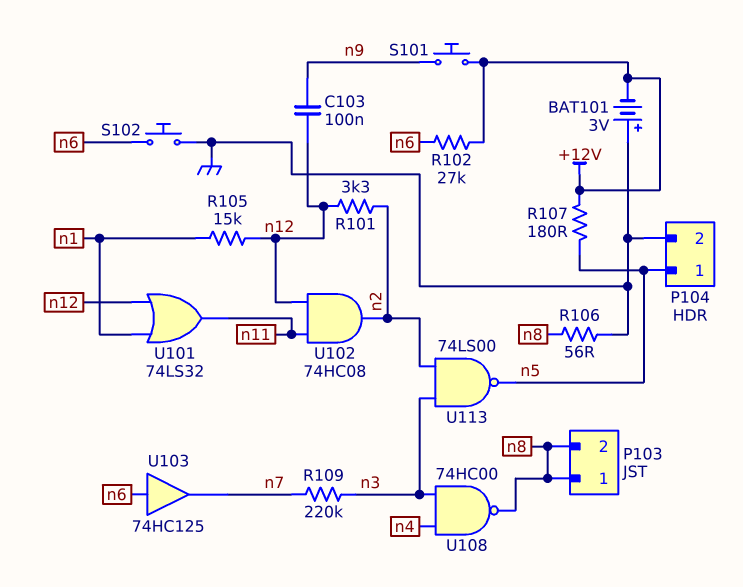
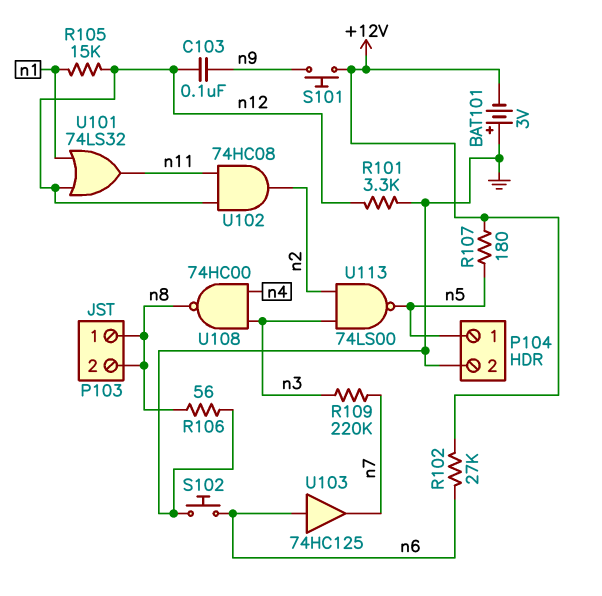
R101: 3.3k (n2, n12) -> 3.3k (GND, n12)

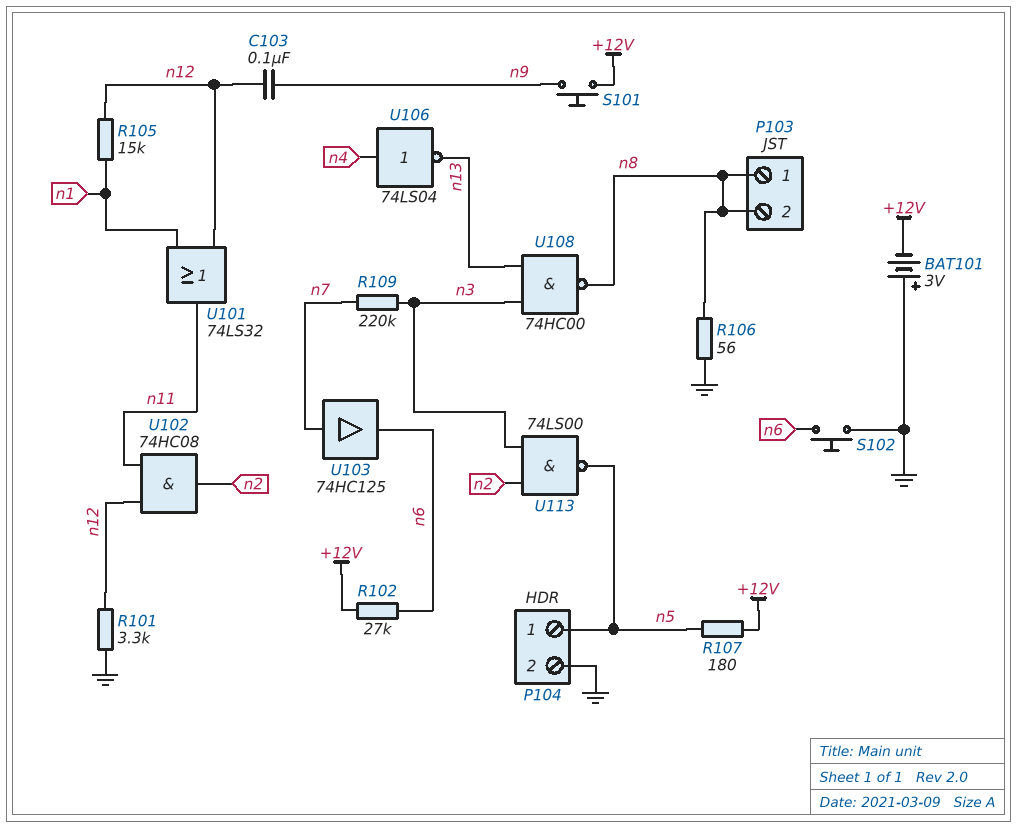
U103: buffer 74HC125 (in n6, out n7) -> buffer 74HC125 (in n7, out n6)
U106: none -> NOT 74LS04 (in n4, out n13)
U108: NAND 74HC00 (in n3, in n4, out n8) -> NAND 74HC00 (in n3, in n13, out n8)

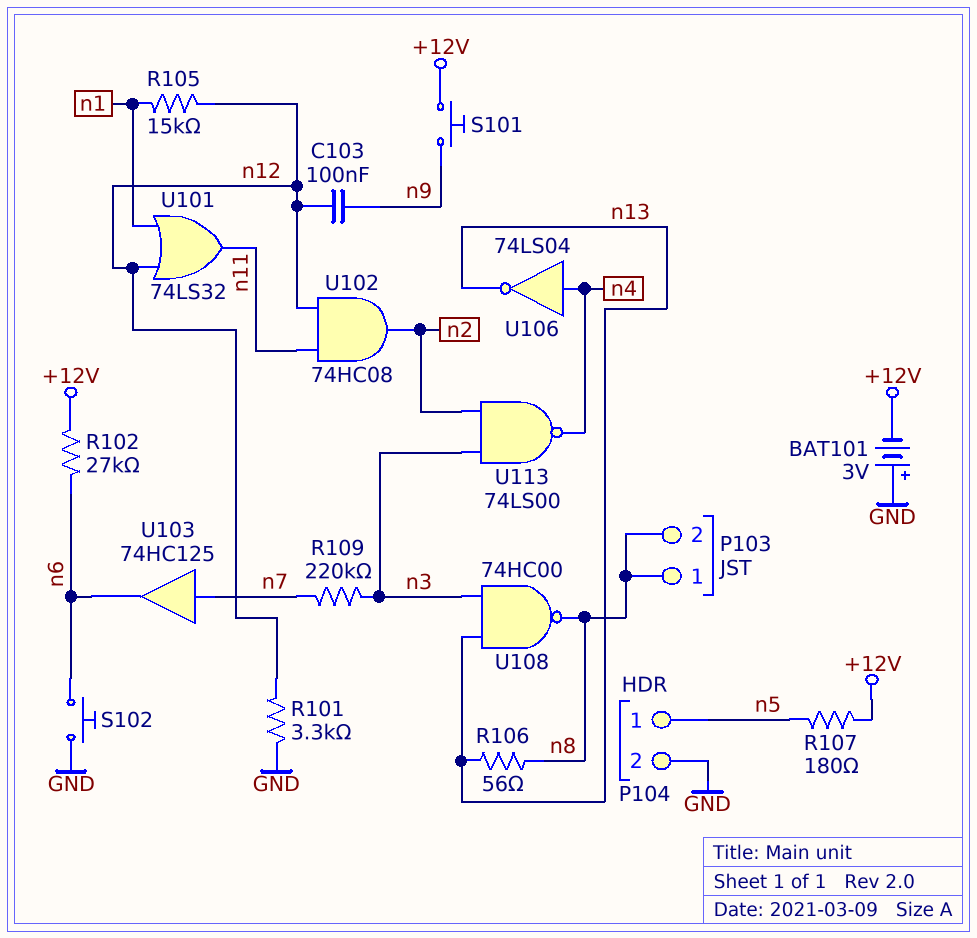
R106: 56 (GND, n8) -> 56 (n8, n13)
U113: NAND 74LS00 (in n2, in n3, out n5) -> NAND 74LS00 (in n2, in n3, out n4)

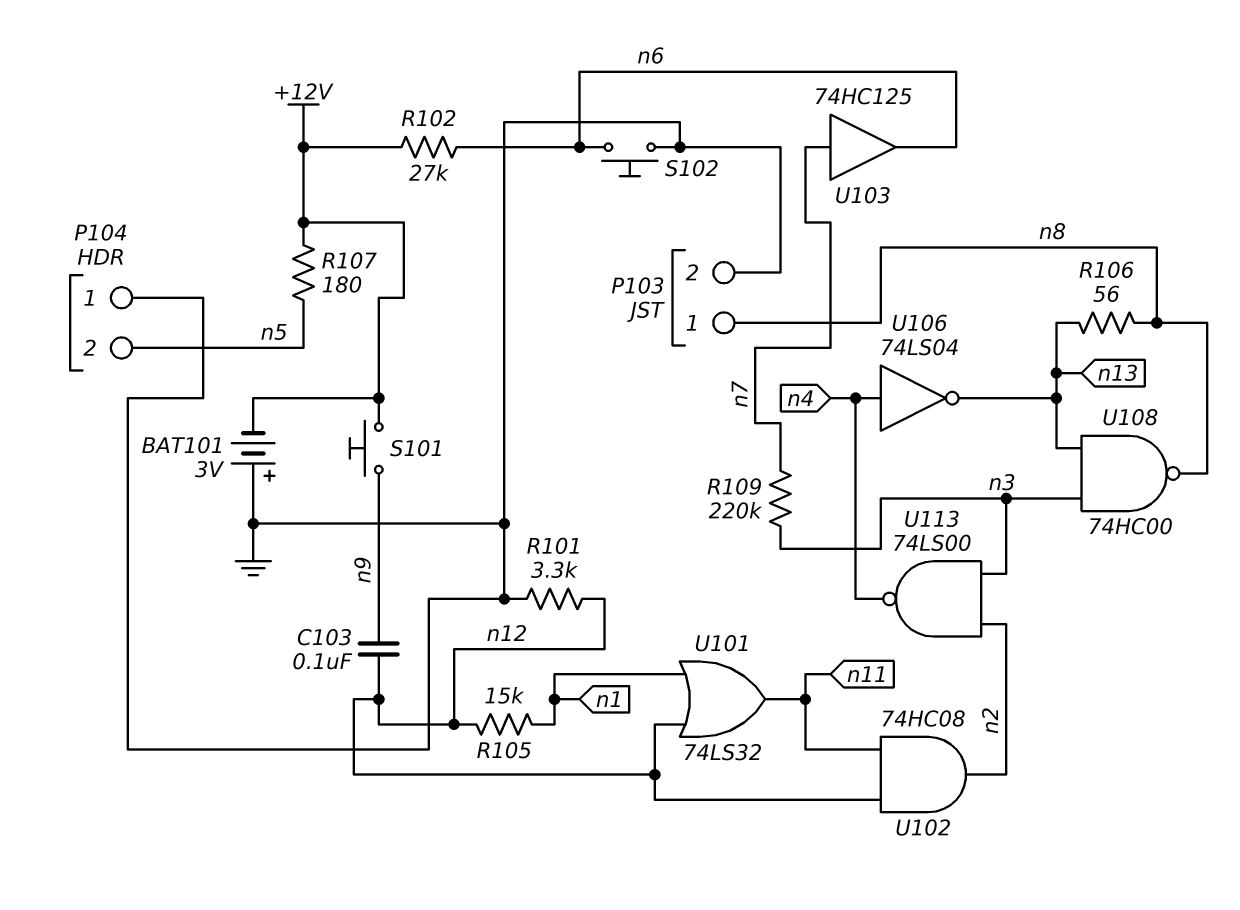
P103 pin 2: n8 -> GND
P104 pin 1: n5 -> GND
P104 pin 2: GND -> n5

